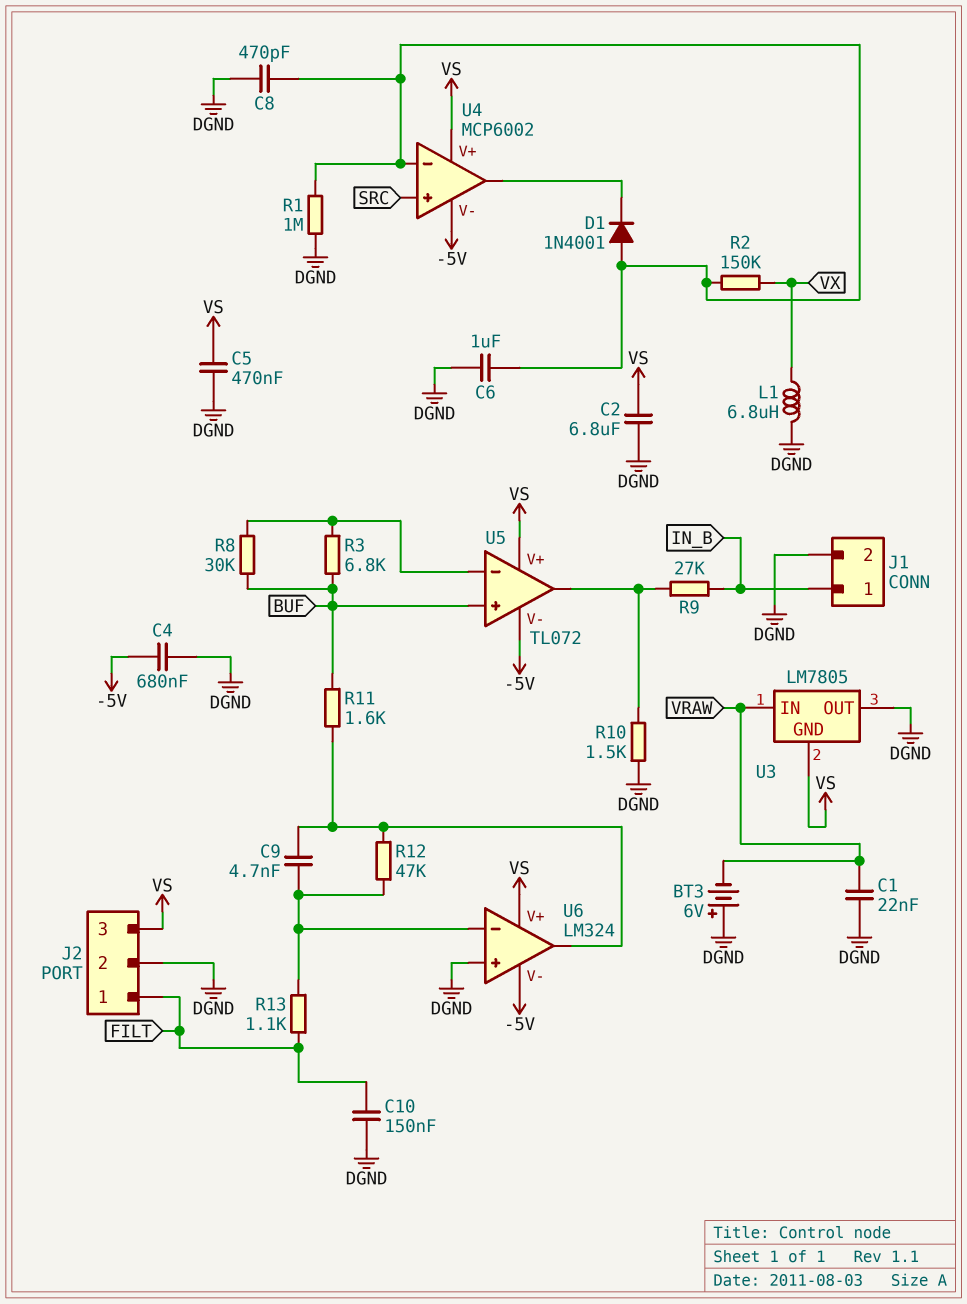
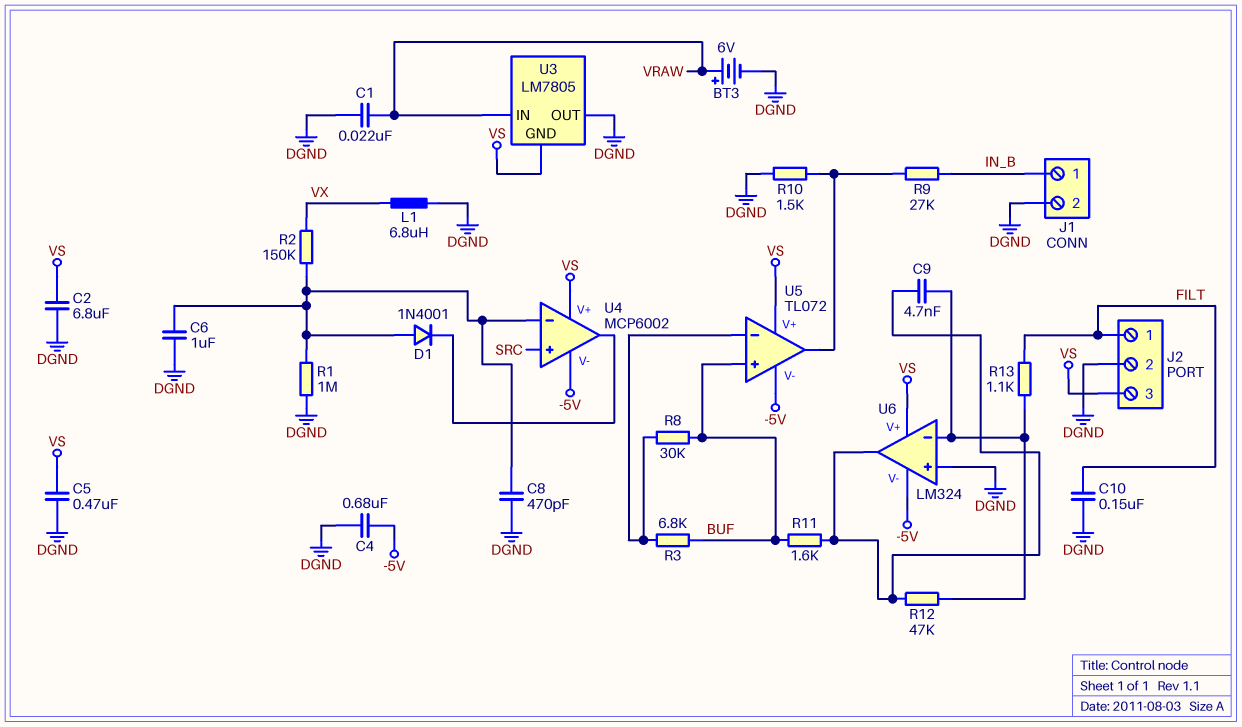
BT3: 6V (plus DGND, minus VRAW) -> 6V (plus VRAW, minus DGND)

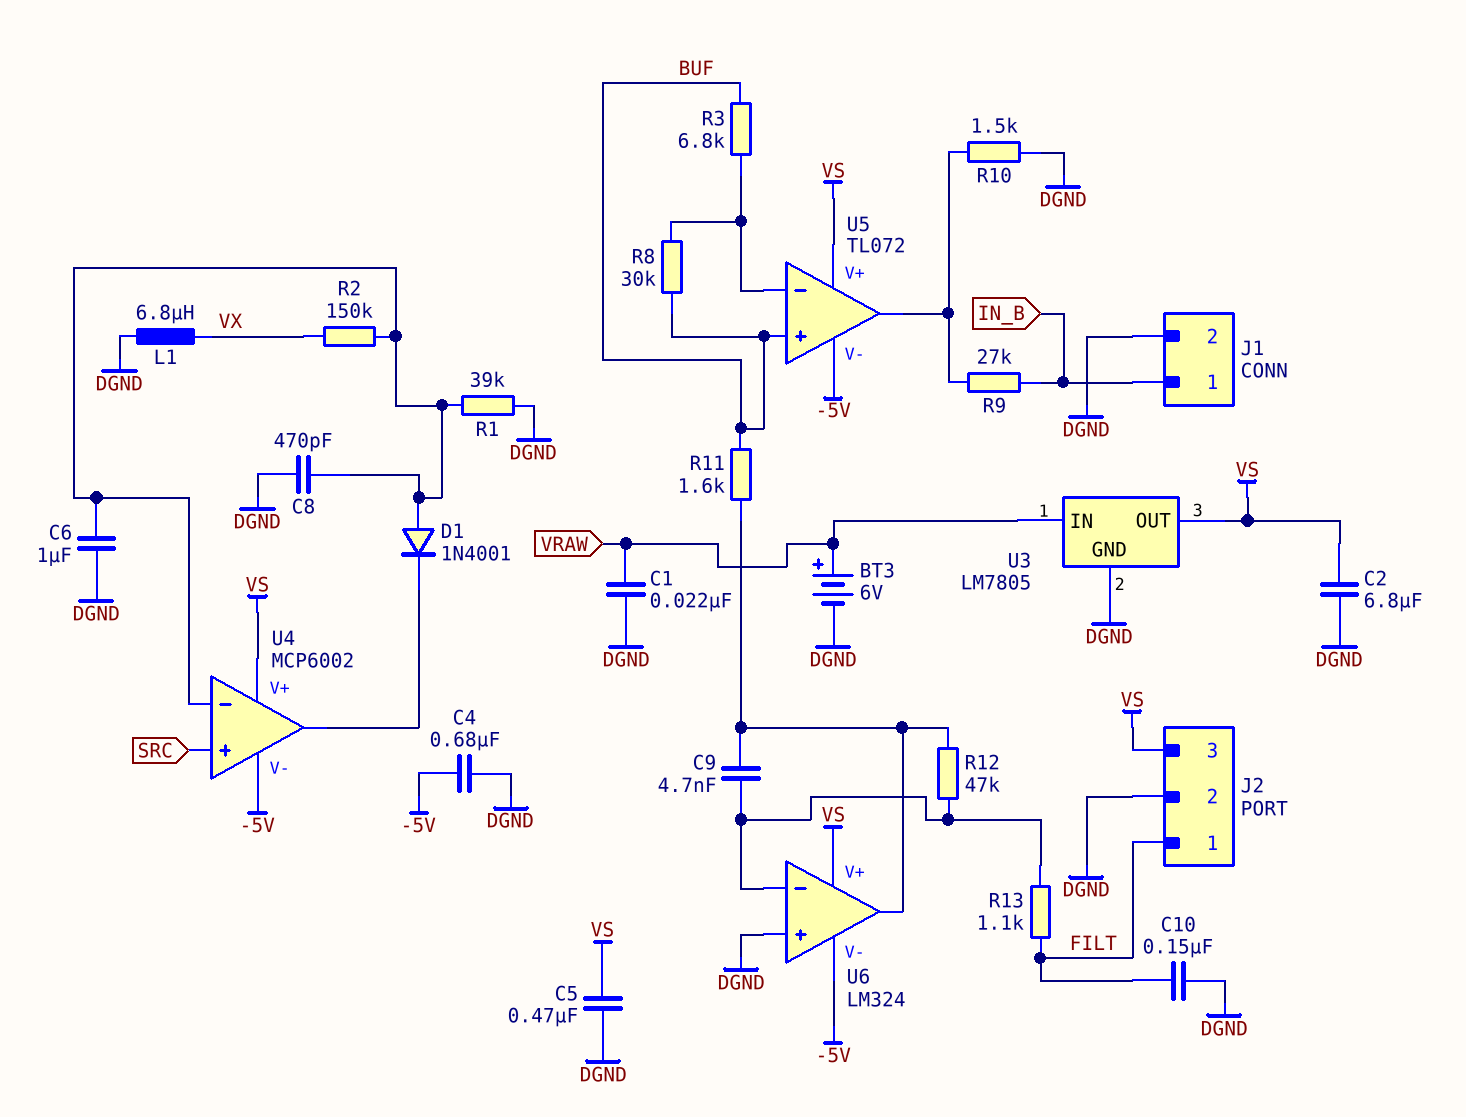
R1: 1M (DGND, U4/in-) -> 39k (DGND, U4/in-)
U3 pin GND: VS -> DGND
U3 pin OUT: DGND -> VS

